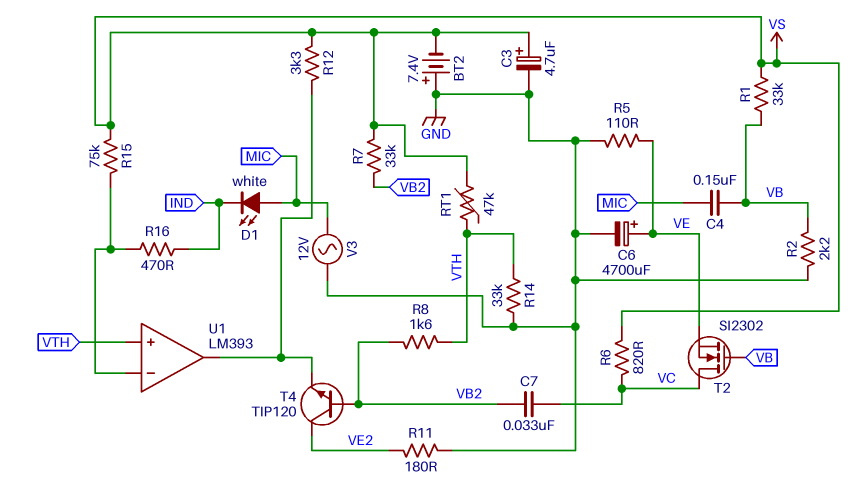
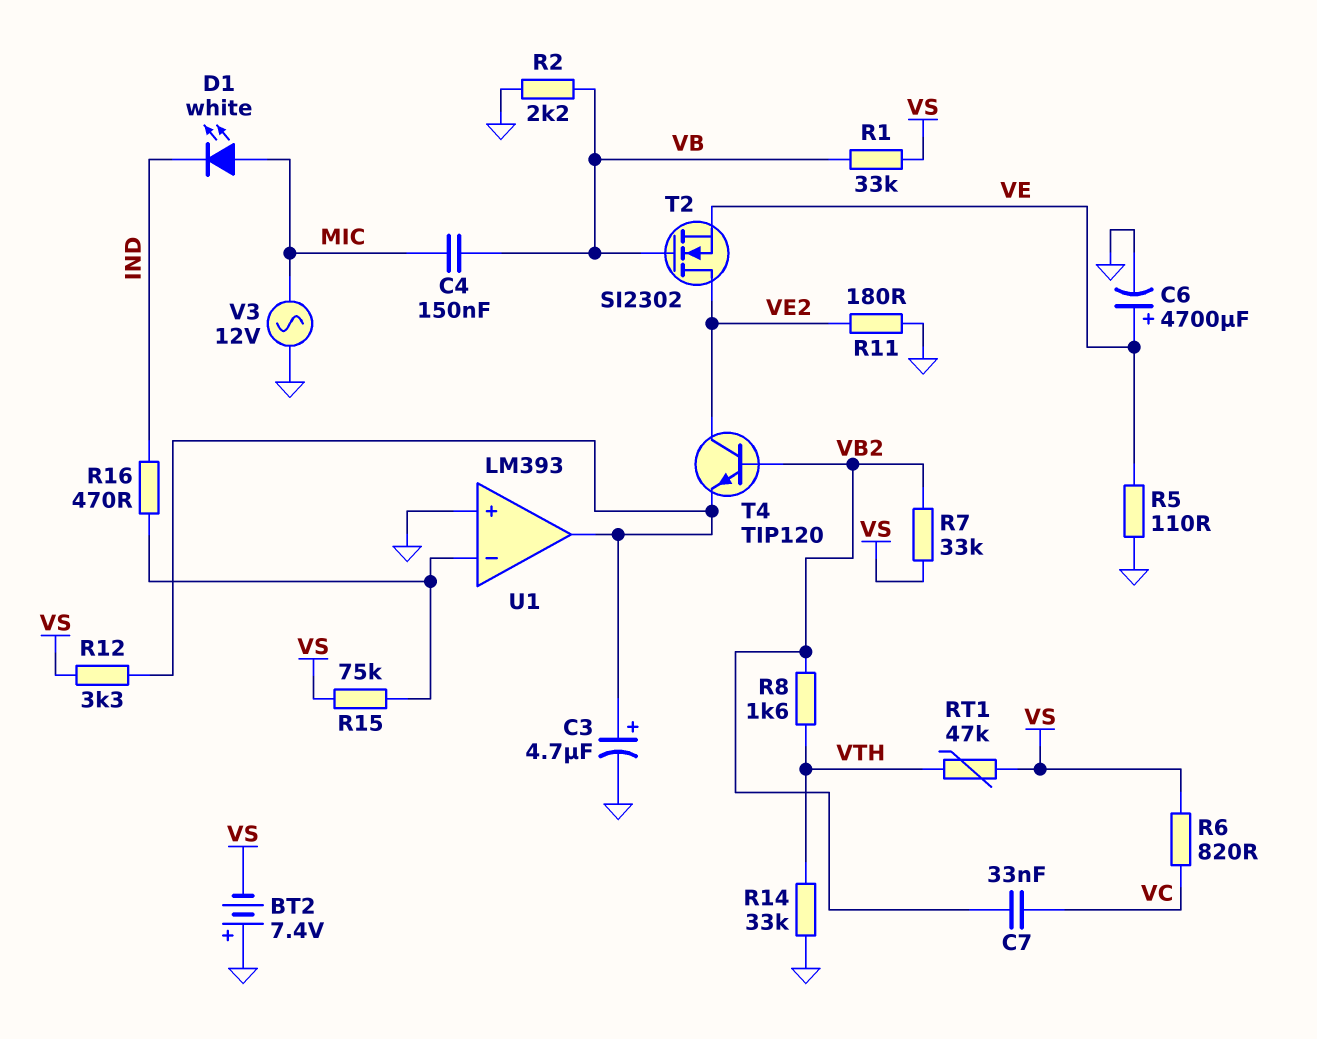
C3: 4.7uF (plus VS, minus GND) -> 4.7uF (plus U1/out, minus GND)
T2: NMOS SI2302 (G VB, D VC, S VE) -> NMOS SI2302 (G VB, D VE2, S VE)
U1 pin in+: VTH -> GND

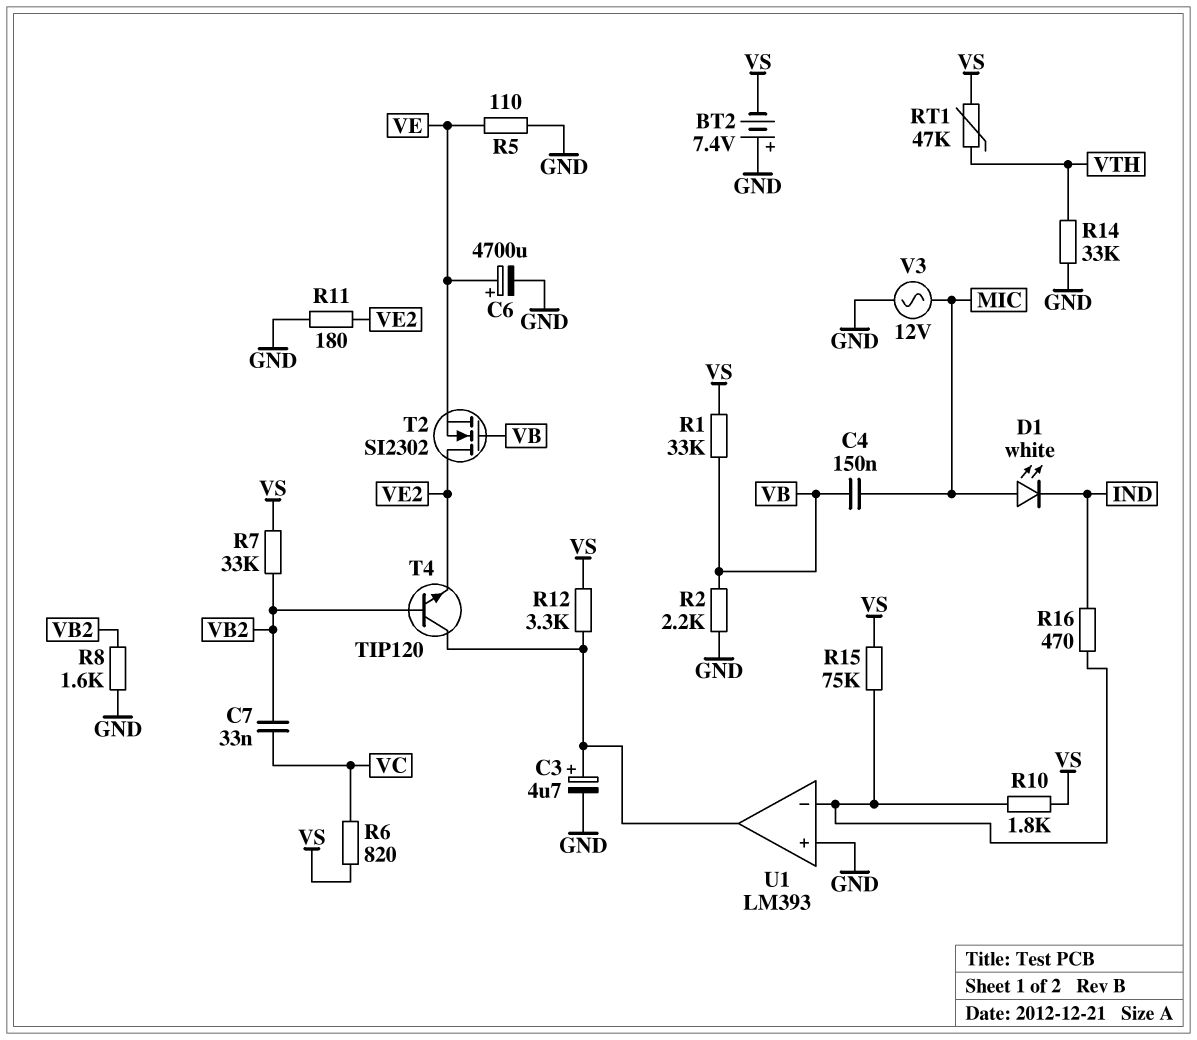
R8: 1.6k (VB2, VTH) -> 1.6k (GND, VB2)
R10: none -> 1.8k (U1/in-, VS)
T4: NPN TIP120 (B VB2, C VE2, E U1/out) -> NPN TIP120 (B VB2, C U1/out, E VE2)

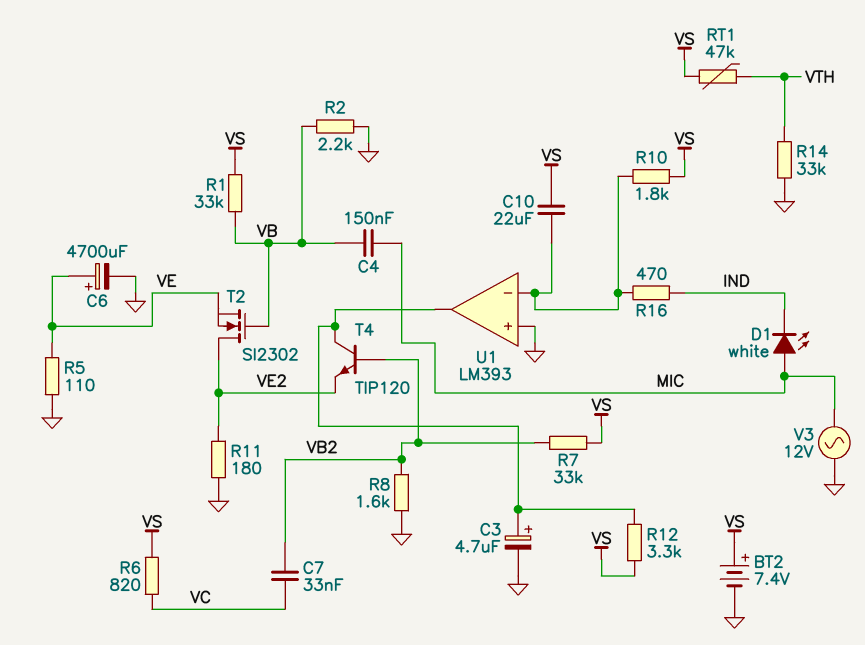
BT2: 7.4V (plus GND, minus VS) -> 7.4V (plus VS, minus GND)
C10: none -> 22uF (U1/in-, VS)
R15: 75k (U1/in-, VS) -> none

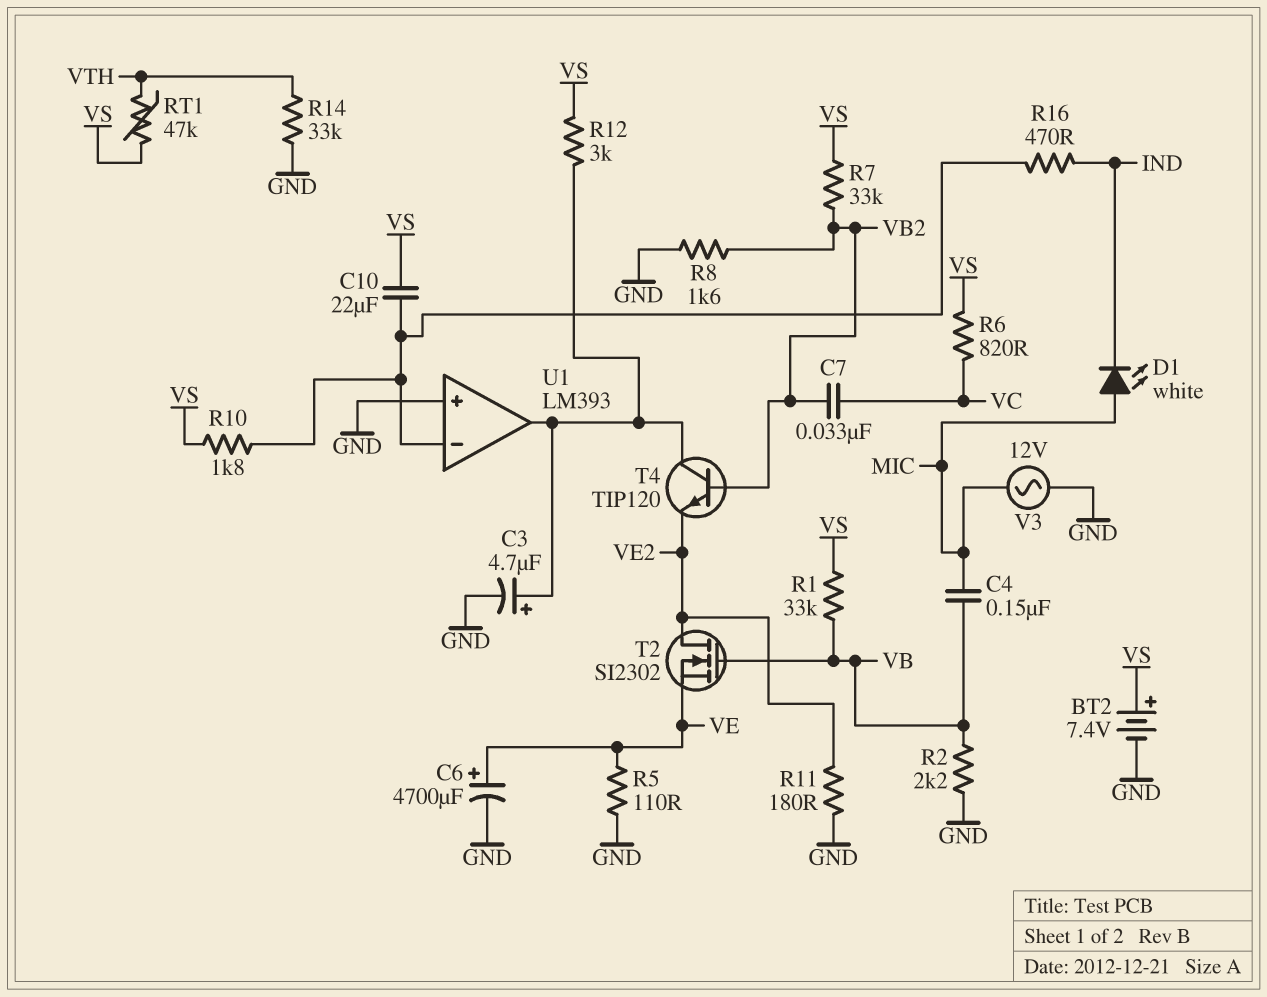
R12: 3.3k (U1/out, VS) -> 3k (U1/out, VS)

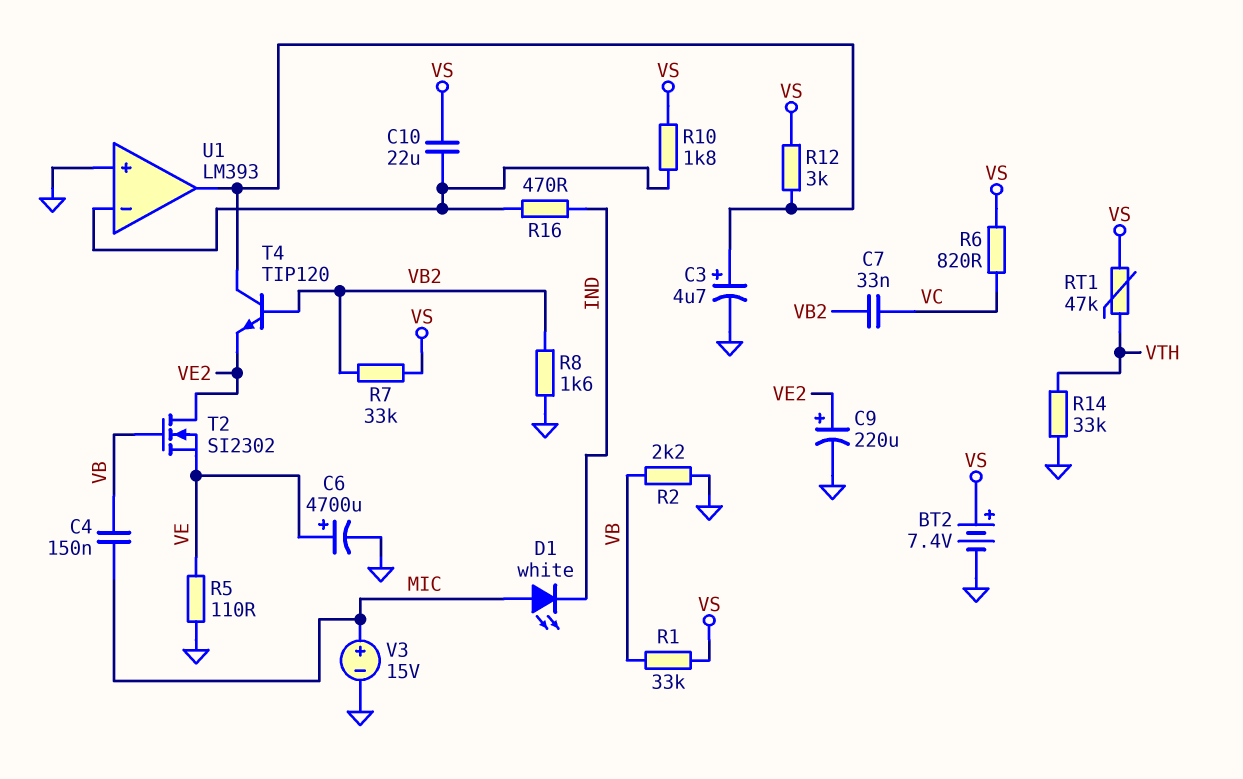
C9: none -> 220uF (plus VE2, minus GND)
R11: 180 (GND, VE2) -> none
V3: AC 12V (GND, MIC) -> 15V (plus MIC, minus GND)

